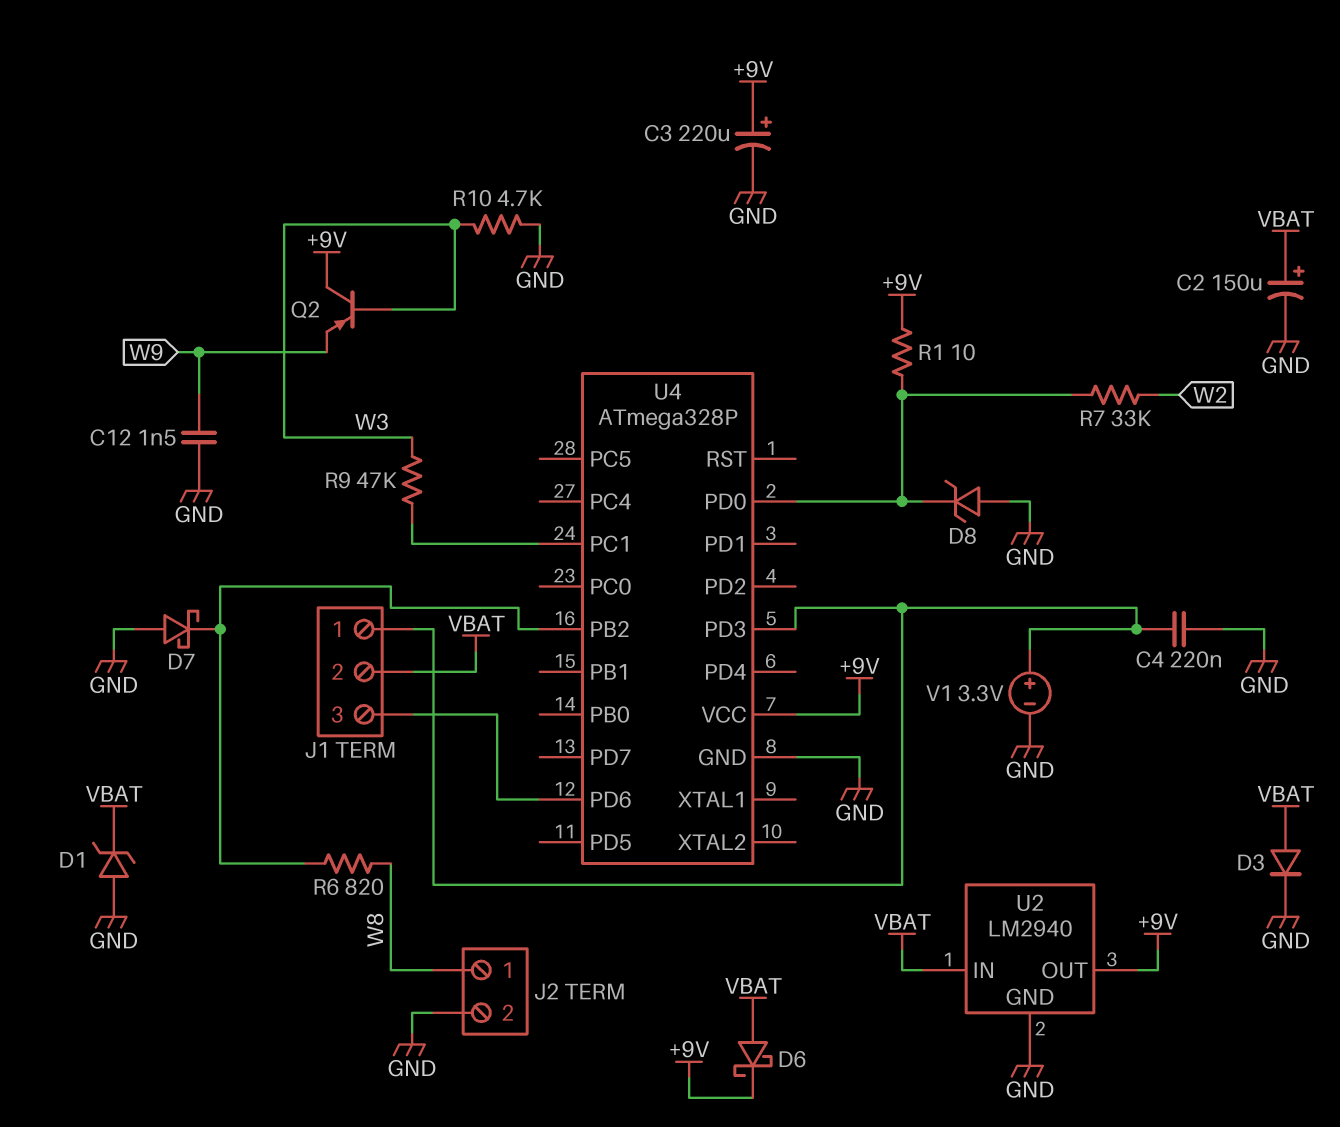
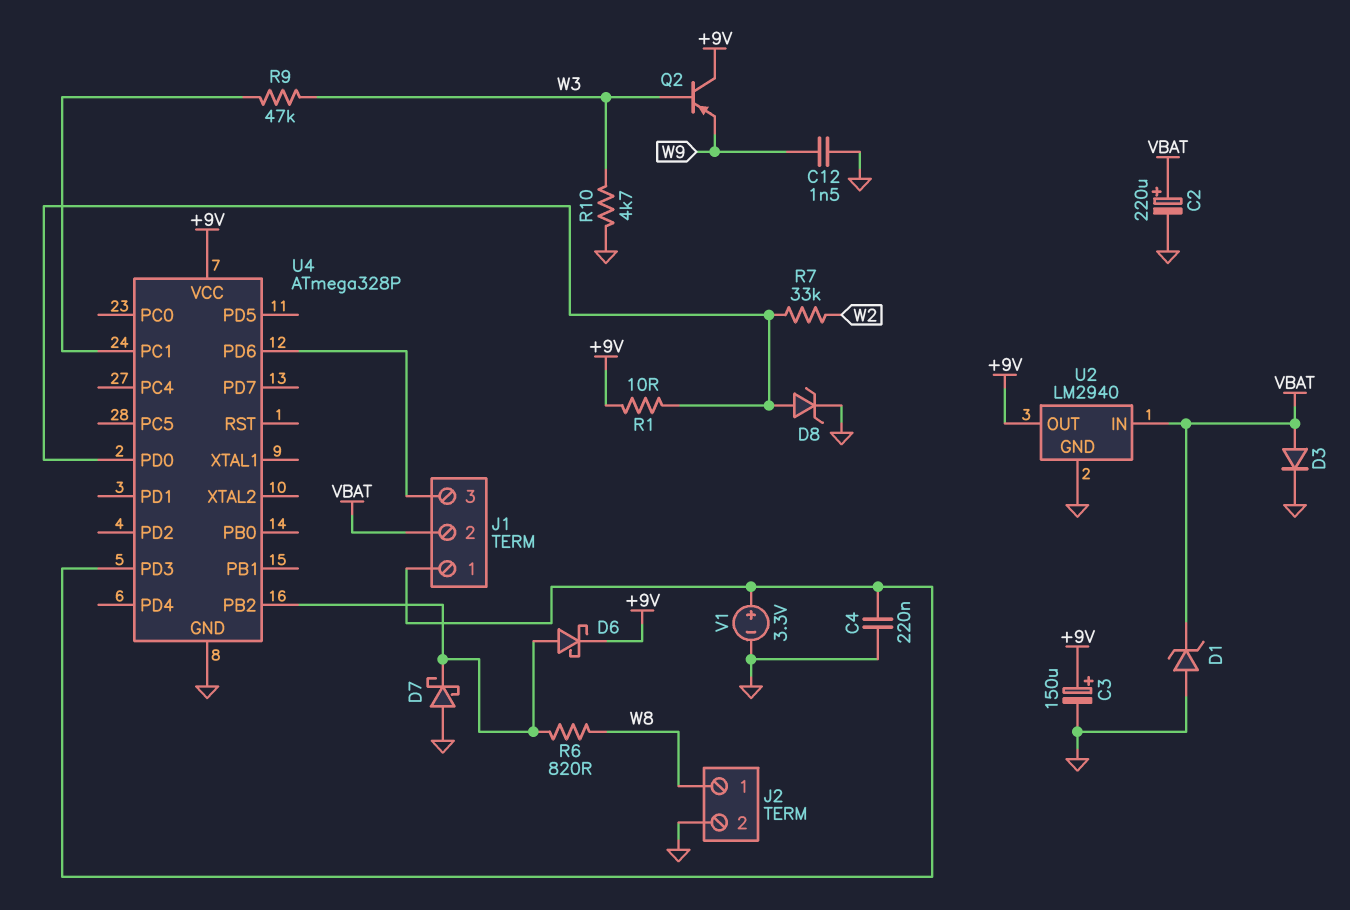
C2: 150uF (plus VBAT, minus GND) -> 220uF (plus VBAT, minus GND)
C3: 220uF (plus +9V, minus GND) -> 150uF (plus +9V, minus GND)
D6: schottky (A VBAT, K +9V) -> schottky (A U4/PB2, K +9V)
D8: zener (A GND, K U4/PD0) -> zener (A U4/PD0, K GND)

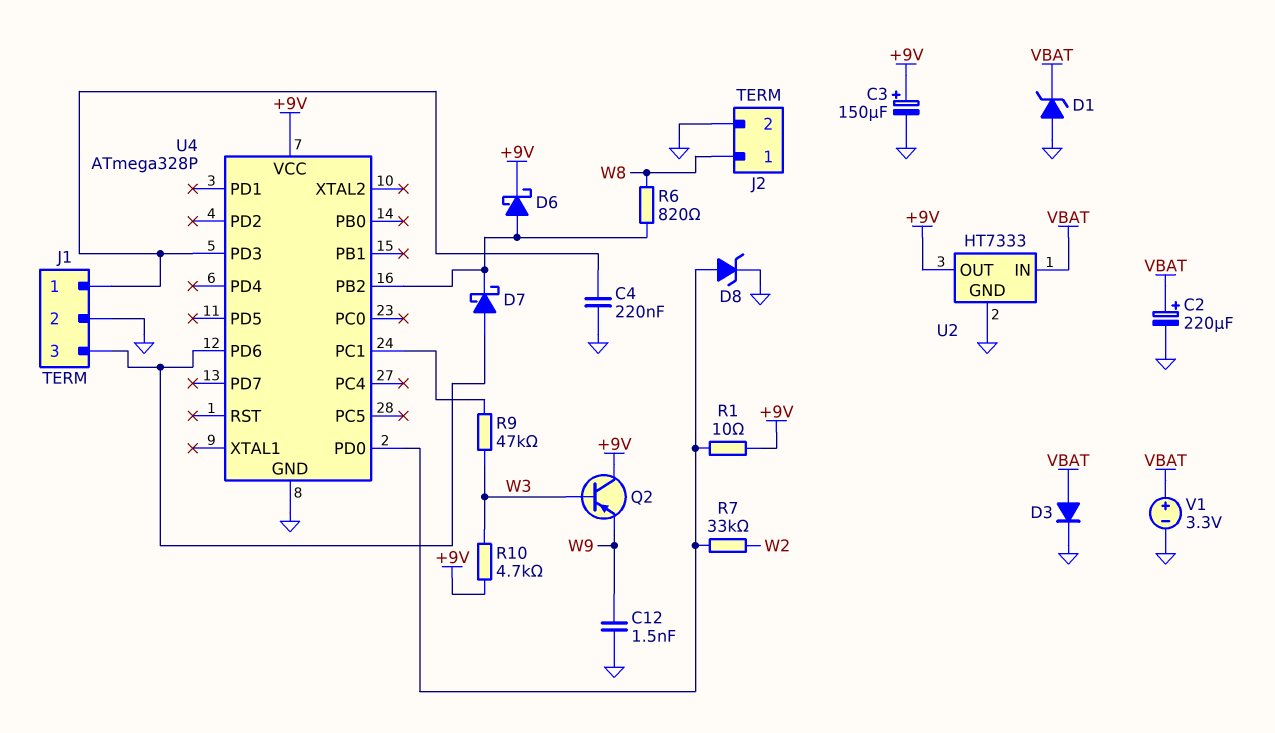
D7: schottky (A GND, K U4/PB2) -> schottky (A J1/3, K U4/PB2)
J1 pin 2: VBAT -> GND
R10: 4.7k (GND, W3) -> 4.7k (+9V, W3)
U2: LM2940 -> HT7333
V1: 3.3V (plus J1/1, minus GND) -> 3.3V (plus VBAT, minus GND)

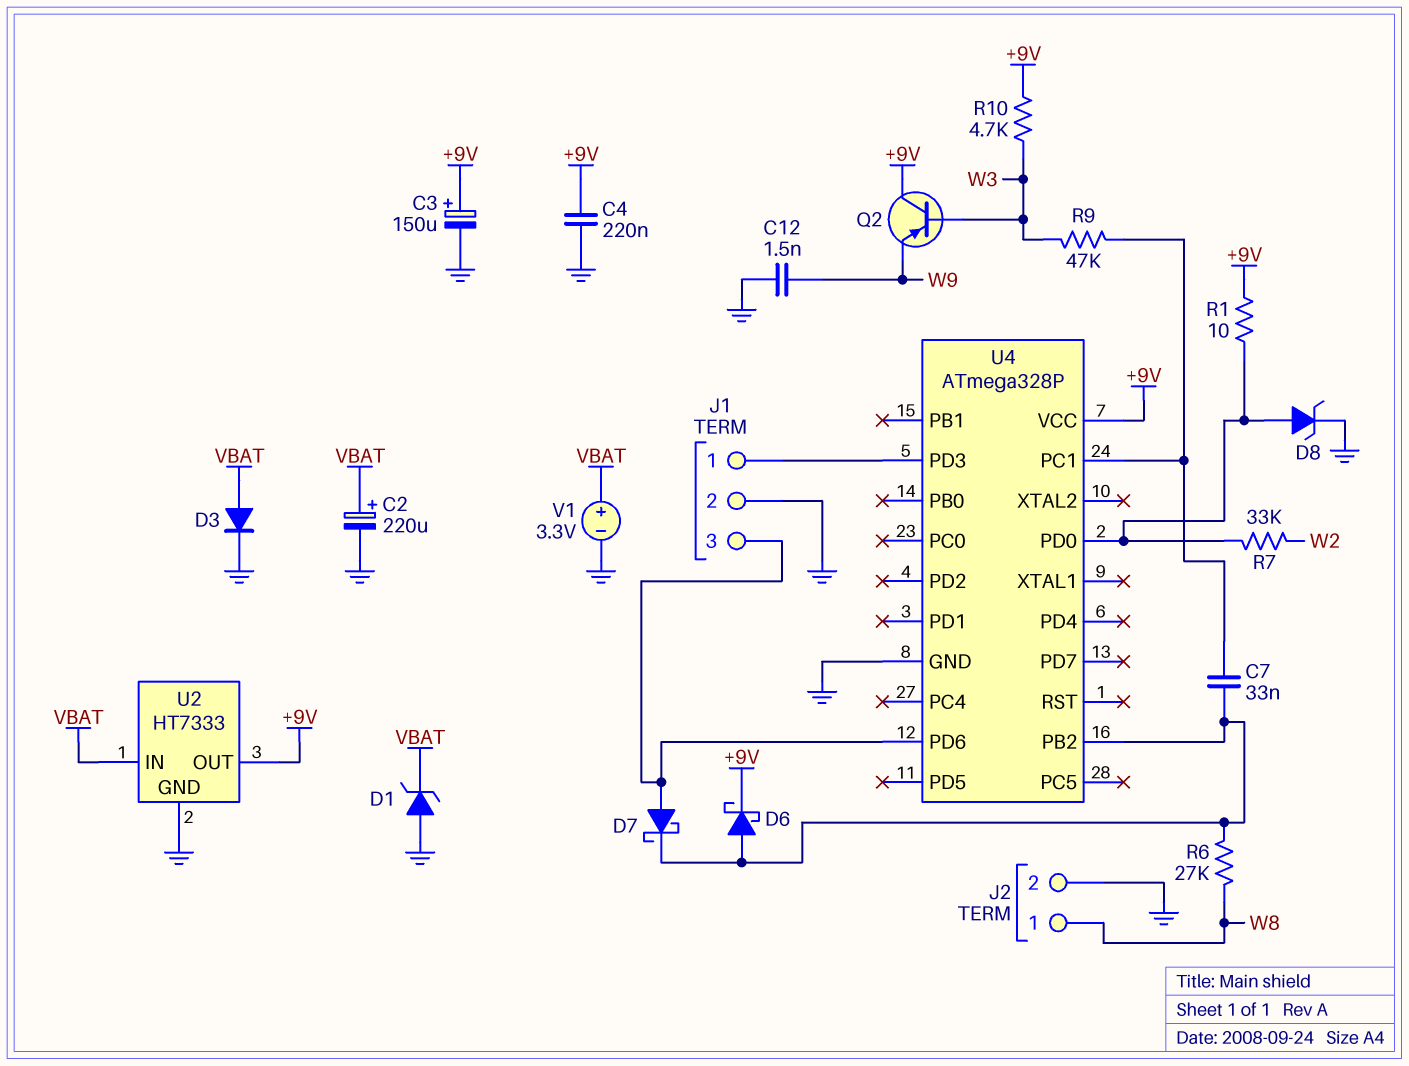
C4: 220nF (GND, J1/1) -> 220nF (+9V, GND)
C7: none -> 33nF (U4/PB2, U4/PC1)
R6: 820 (U4/PB2, W8) -> 27k (U4/PB2, W8)

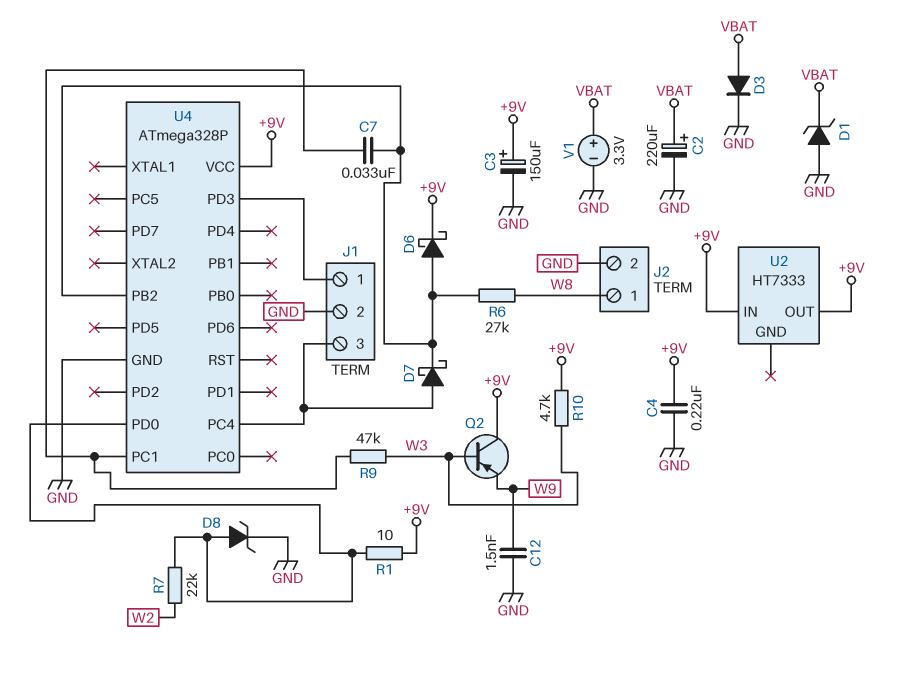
R7: 33k (U4/PD0, W2) -> 22k (U4/PD0, W2)
U2 pin GND: GND -> none
U2 pin IN: VBAT -> +9V
U4 pin PC4: none -> J1/3
U4 pin PD6: J1/3 -> none

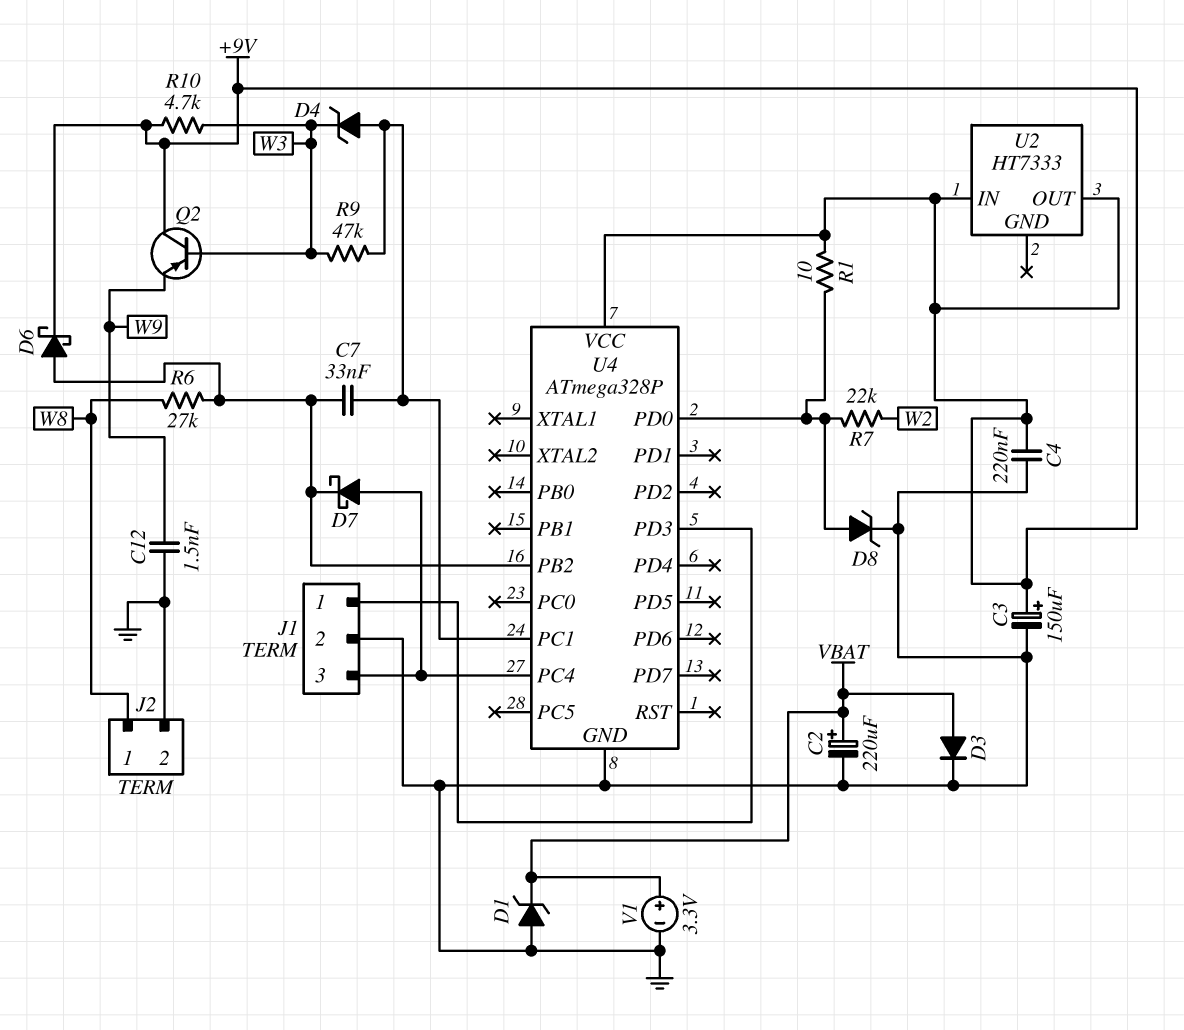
D4: none -> zener (A U4/PC1, K W3)

